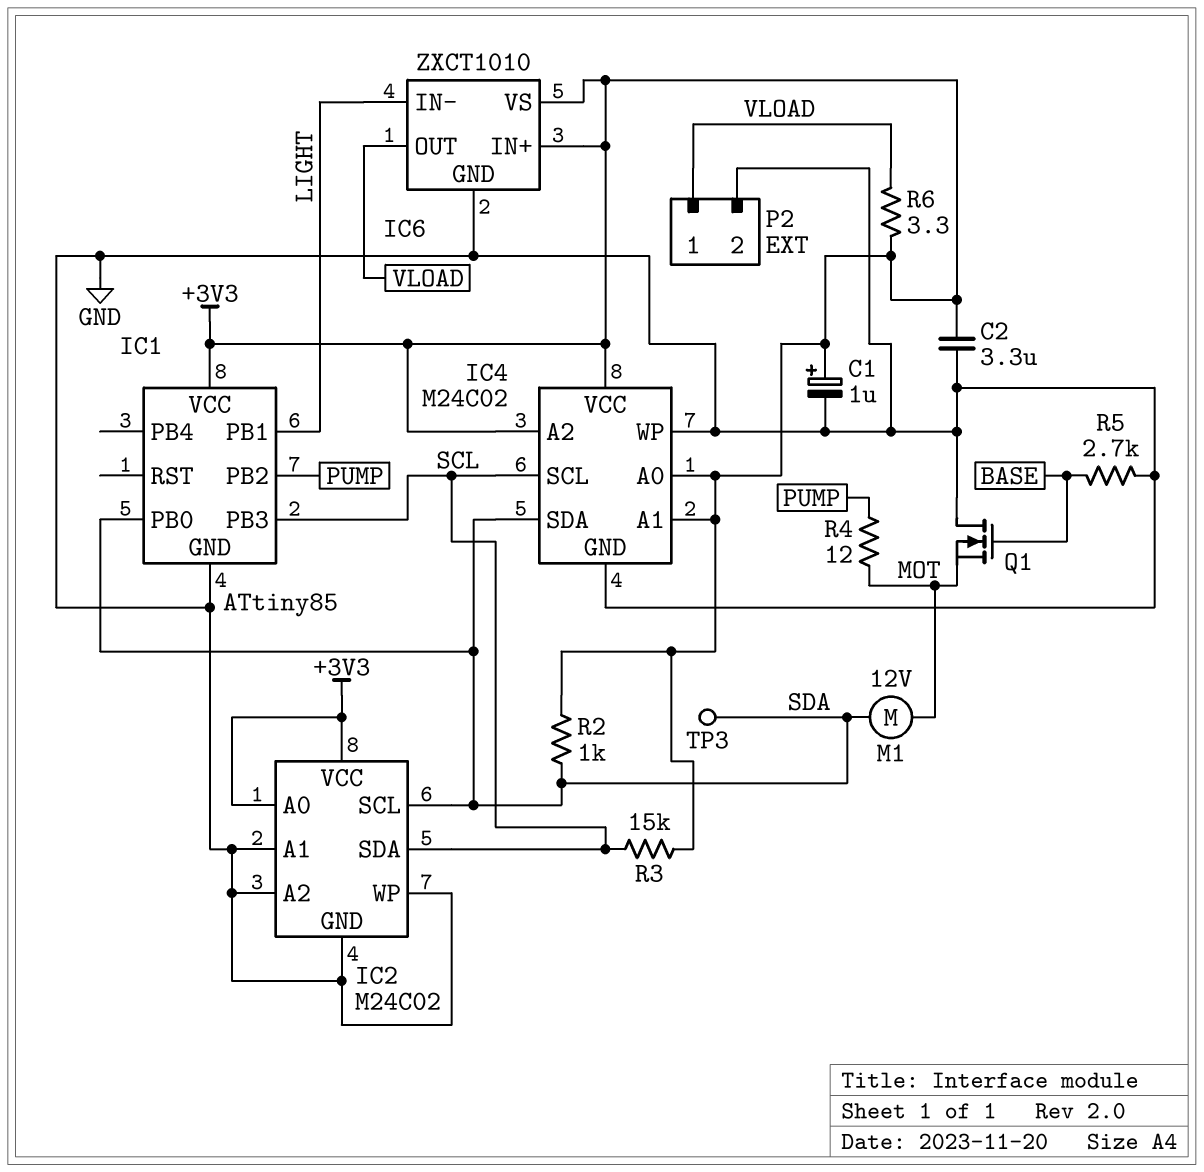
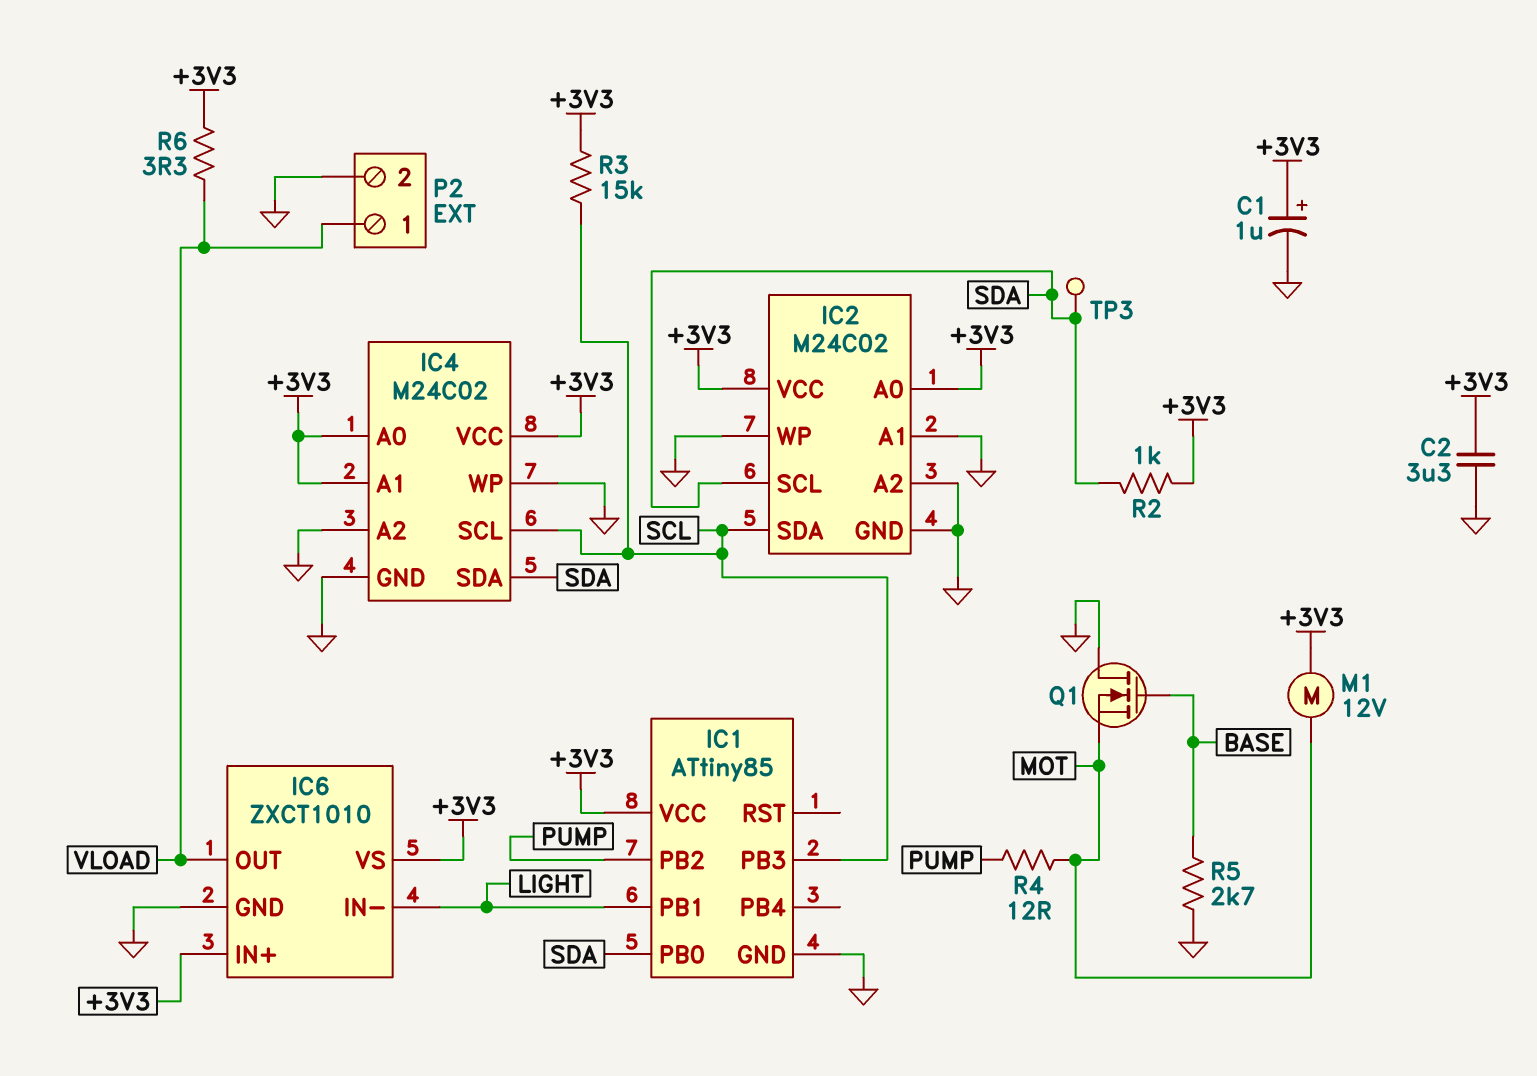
IC4 pin A2: +3V3 -> GND
M1: motor 12V (MOT, SDA) -> motor 12V (+3V3, MOT)

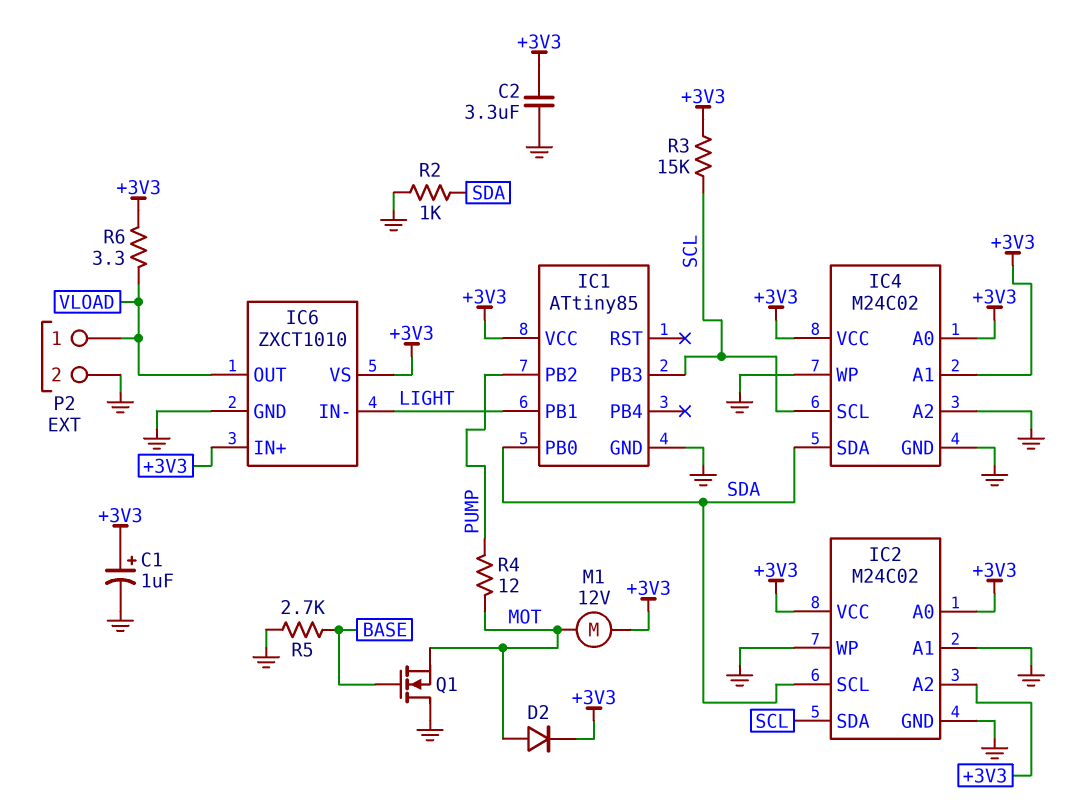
D2: none -> diode (A MOT, K +3V3)
IC2 pin A2: GND -> +3V3
R2: 1k (+3V3, SDA) -> 1k (GND, SDA)
TP3: test point (SDA) -> none

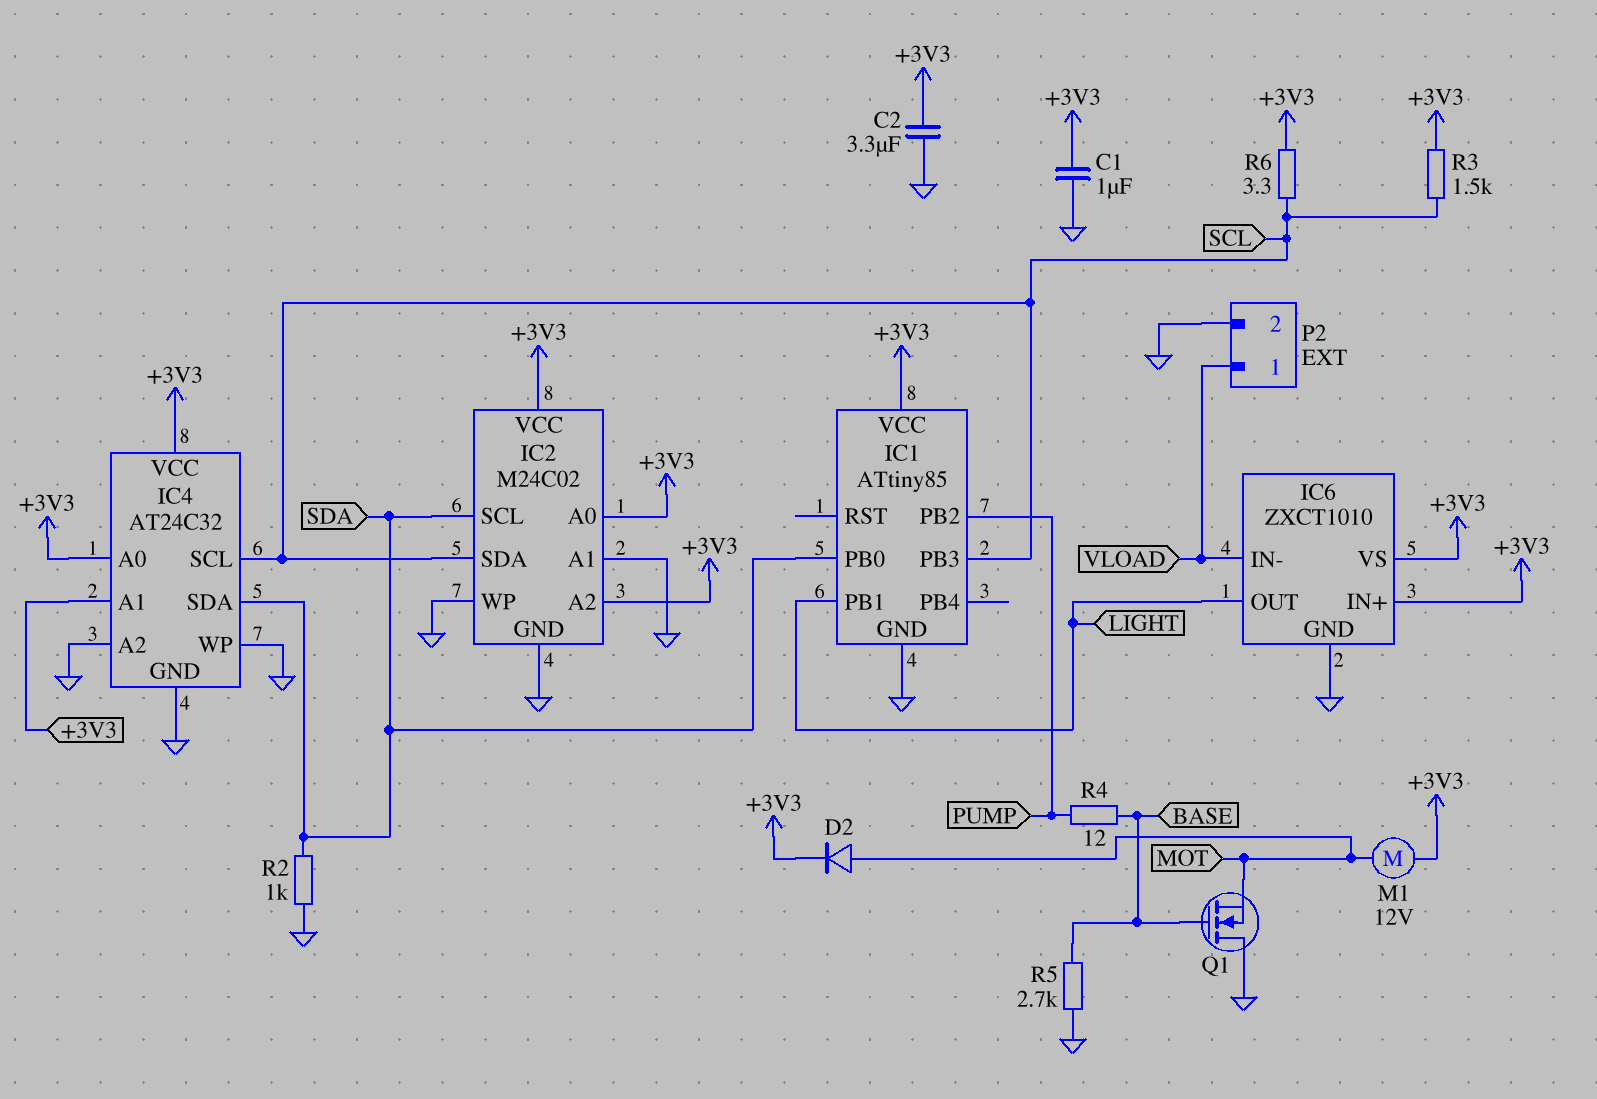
C1: 1uF (plus +3V3, minus GND) -> 1uF (+3V3, GND)
IC4: M24C02 -> AT24C32
IC6 pin IN-: LIGHT -> VLOAD
IC6 pin OUT: VLOAD -> LIGHT
R3: 15k (+3V3, SCL) -> 1.5k (+3V3, SCL)
R4: 12 (MOT, PUMP) -> 12 (BASE, PUMP)
R6: 3.3 (+3V3, VLOAD) -> 3.3 (+3V3, SCL)

